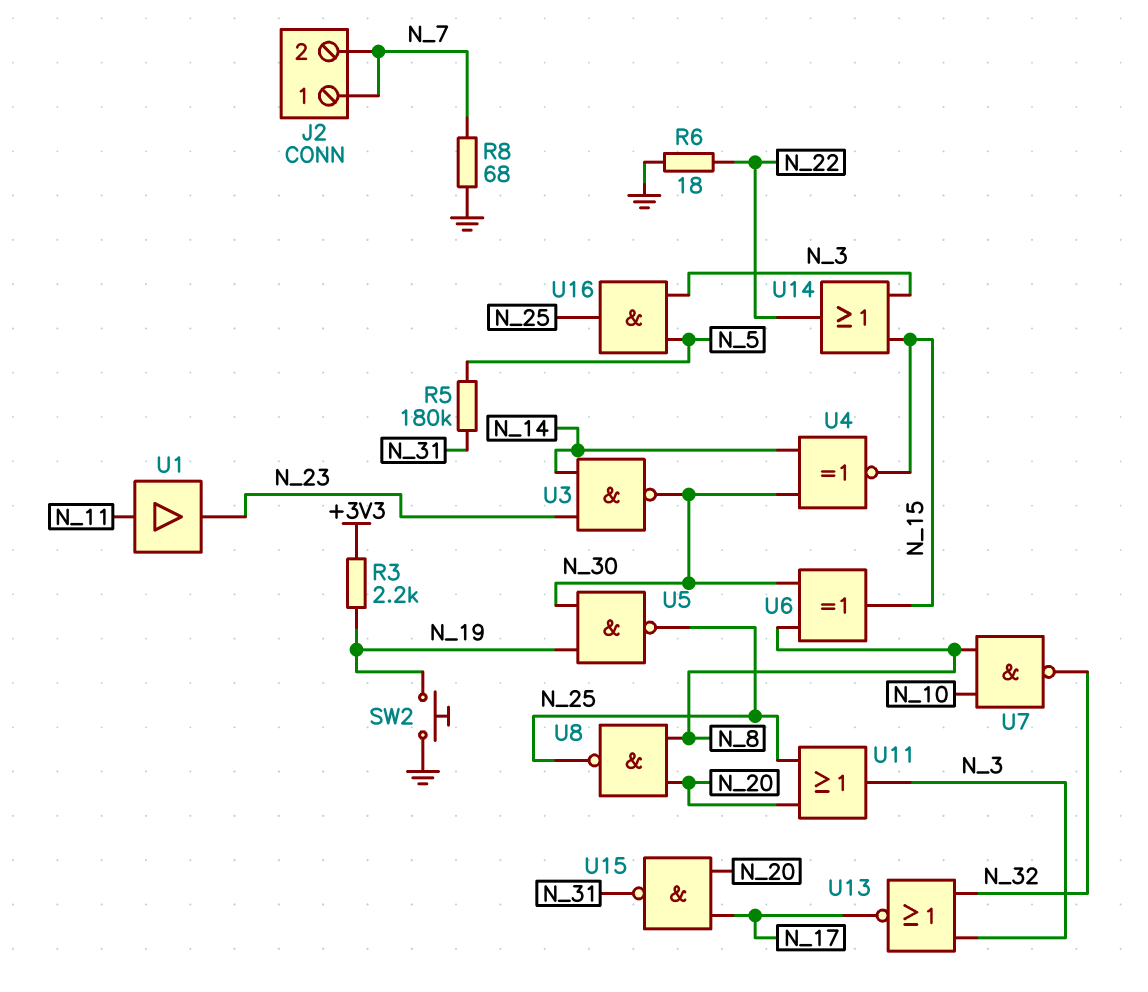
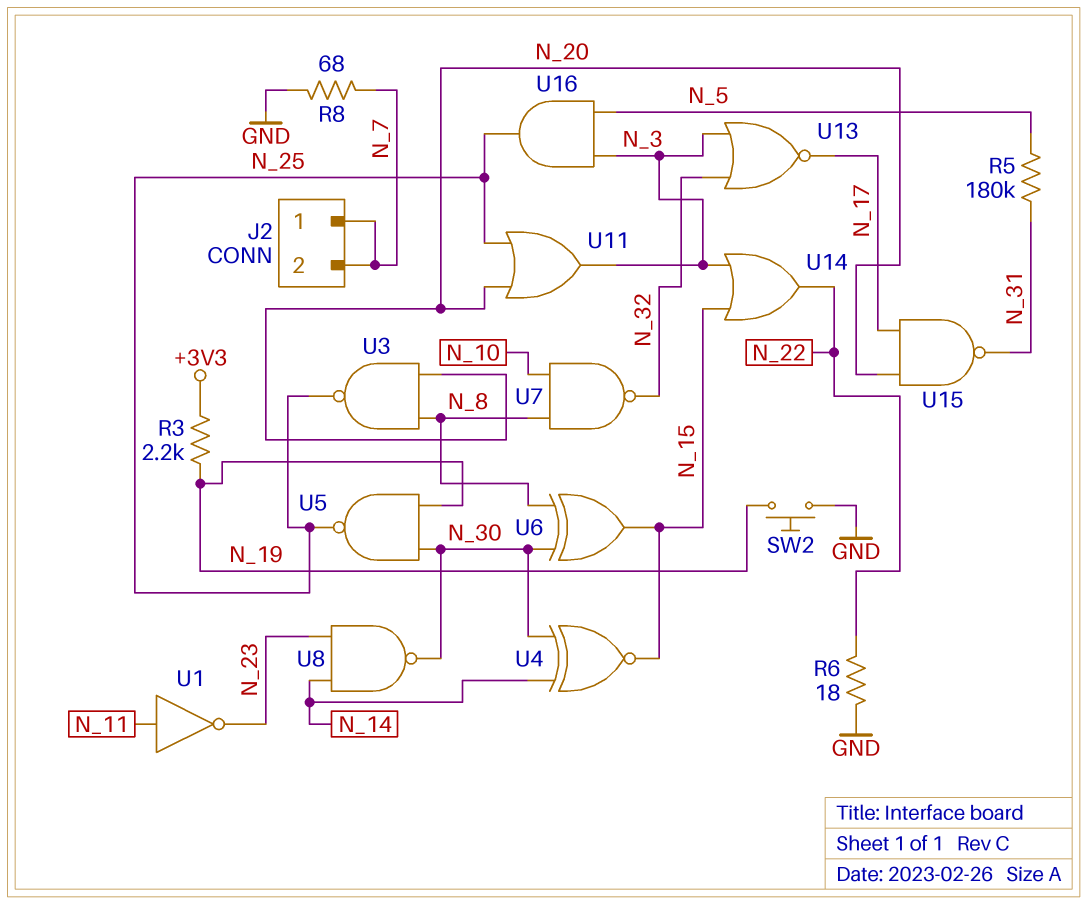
U1: buffer (in N_11, out N_23) -> NOT (in N_11, out N_23)
U3: NAND (in N_14, in N_23, out N_30) -> NAND (in N_8, in N_20, out N_25)
U8: NAND (in N_8, in N_20, out N_25) -> NAND (in N_14, in N_23, out N_30)

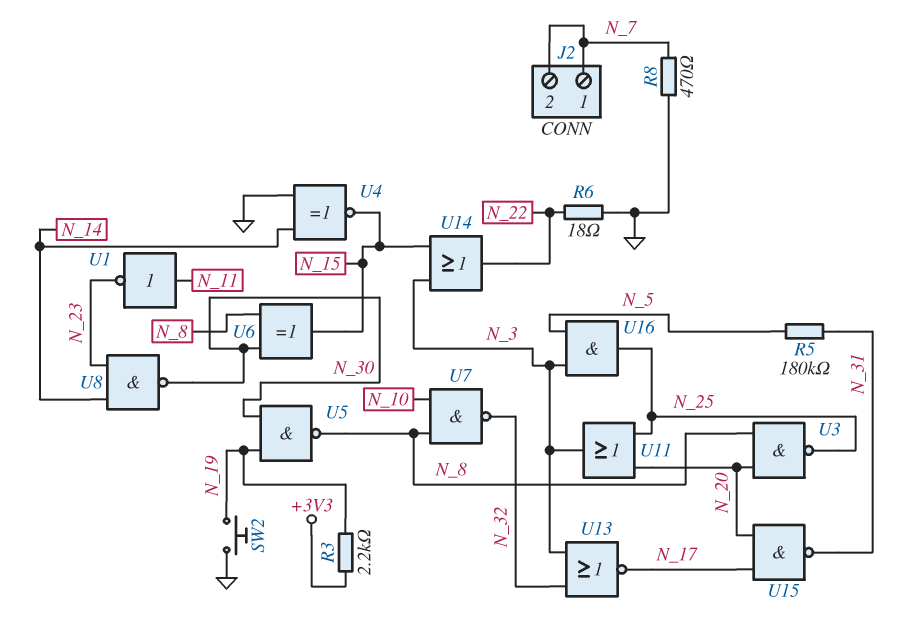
R8: 68 (GND, N_7) -> 470 (GND, N_7)
U4: XNOR (in N_14, in N_30, out N_15) -> XNOR (in GND, in N_14, out N_15)
U5: NAND (in N_19, in N_30, out N_25) -> NAND (in N_19, in N_30, out N_8)

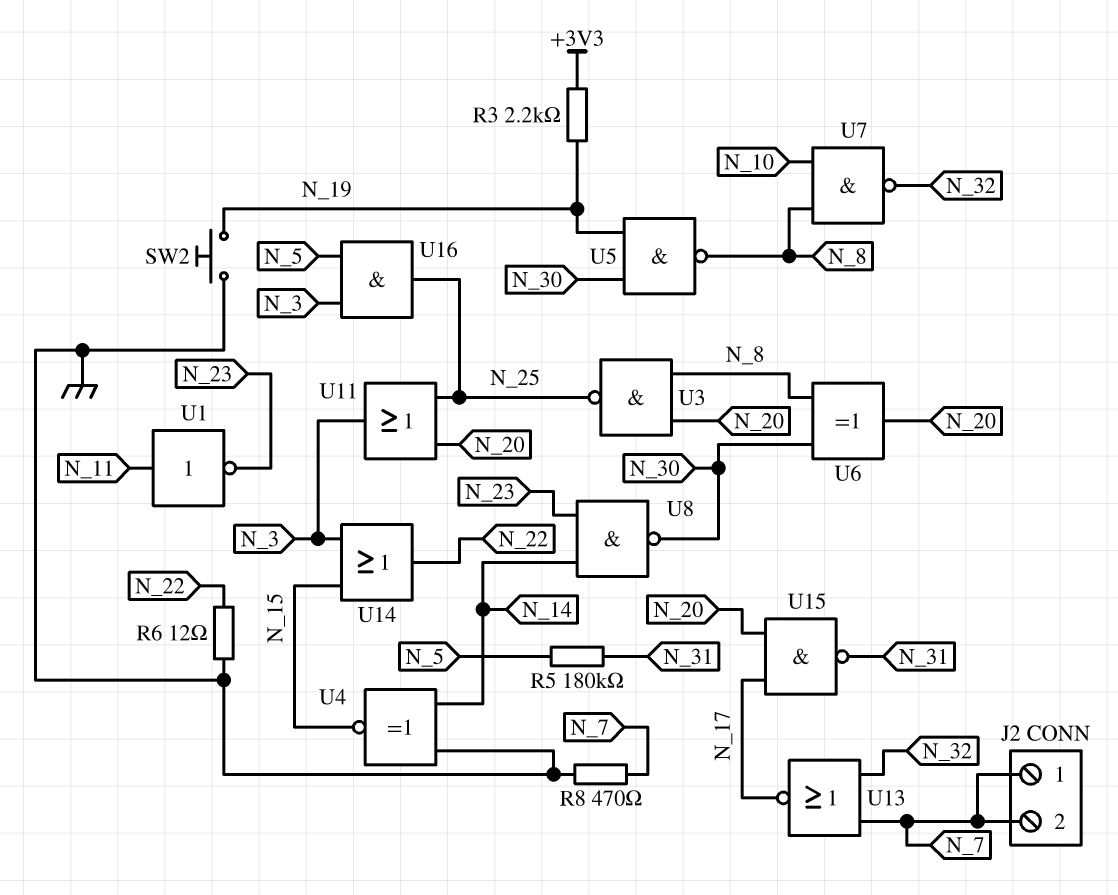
R6: 18 (GND, N_22) -> 12 (GND, N_22)
U6: XOR (in N_8, in N_30, out N_15) -> XOR (in N_8, in N_30, out N_20)
U13: NOR (in N_3, in N_32, out N_17) -> NOR (in N_7, in N_32, out N_17)

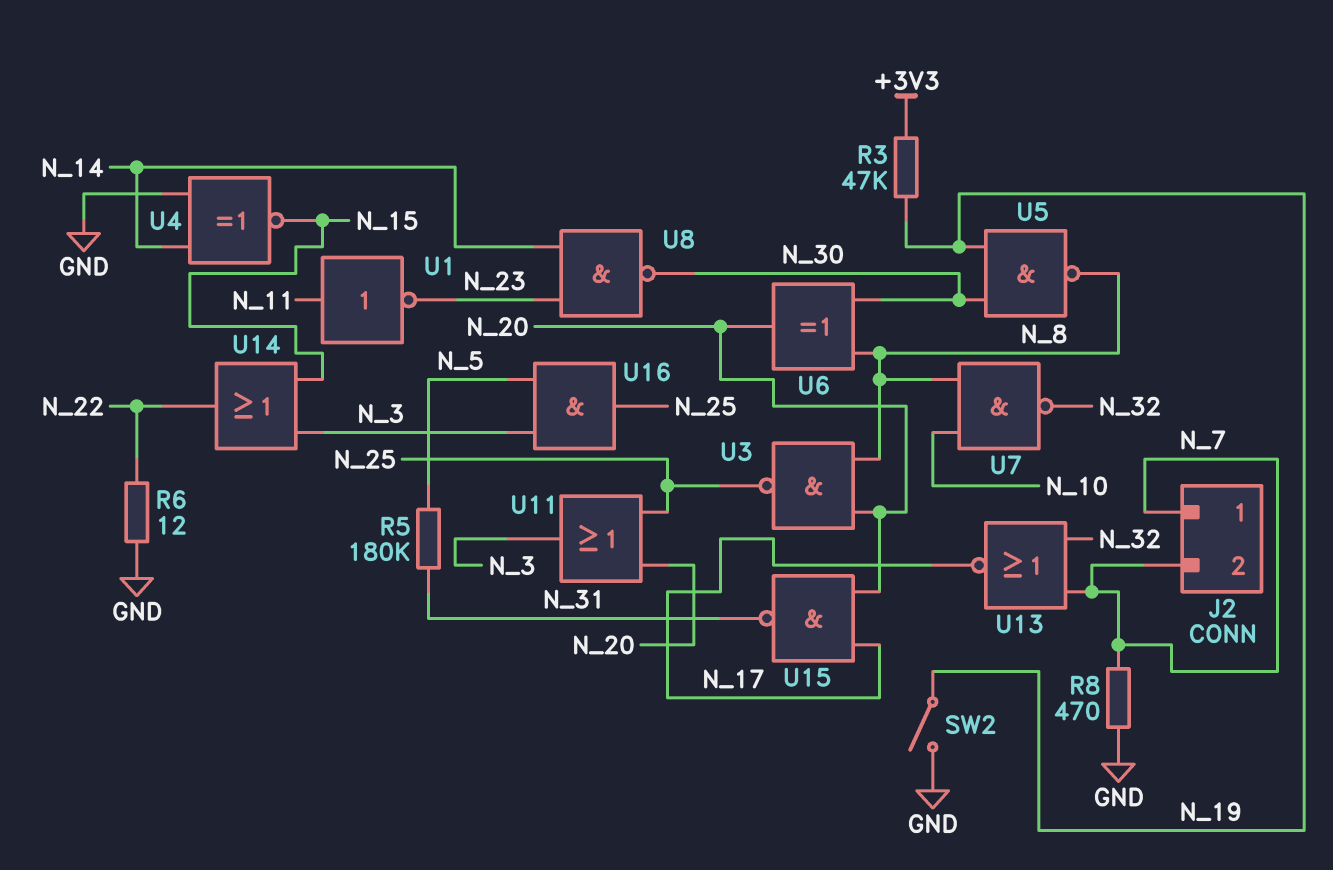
R3: 2.2k (+3V3, N_19) -> 47k (+3V3, N_19)
SW2: button (GND, N_19) -> switch (GND, N_19)

